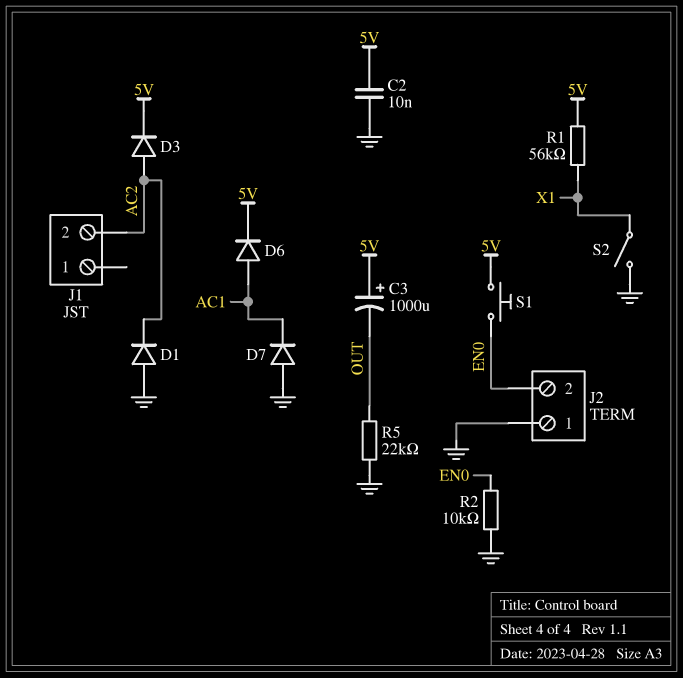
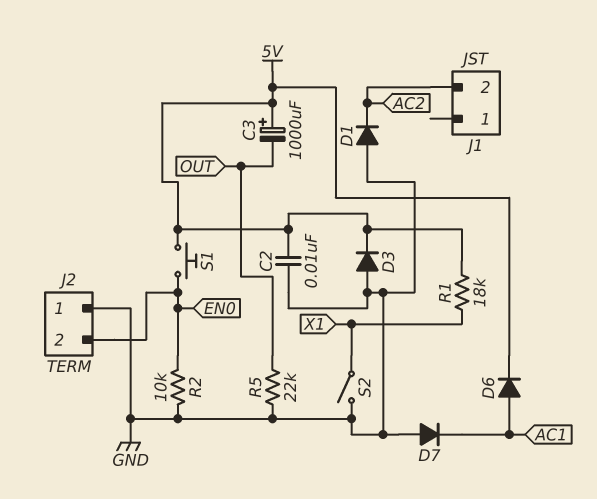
D3: diode (A AC2, K 5V) -> diode (A GND, K 5V)
R1: 56k (5V, X1) -> 18k (5V, X1)

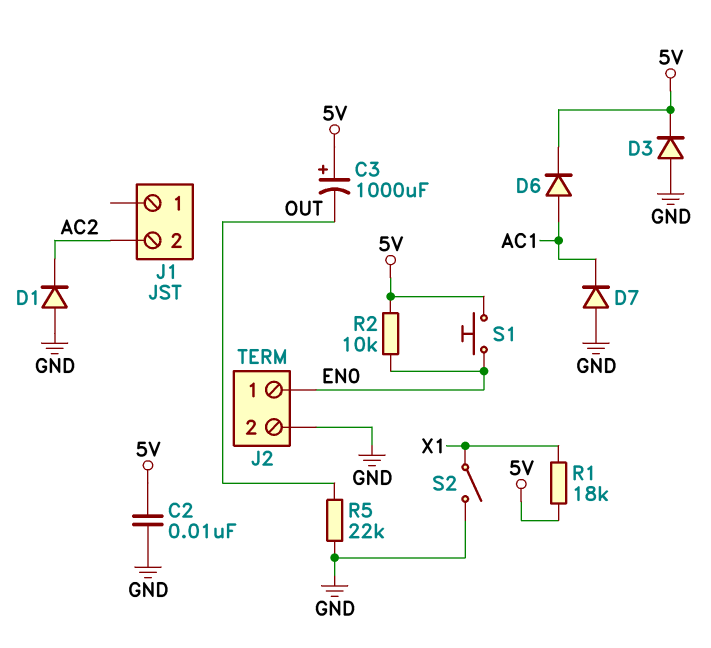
J2 pin 1: GND -> EN0
J2 pin 2: EN0 -> GND
R2: 10k (EN0, GND) -> 10k (5V, EN0)

